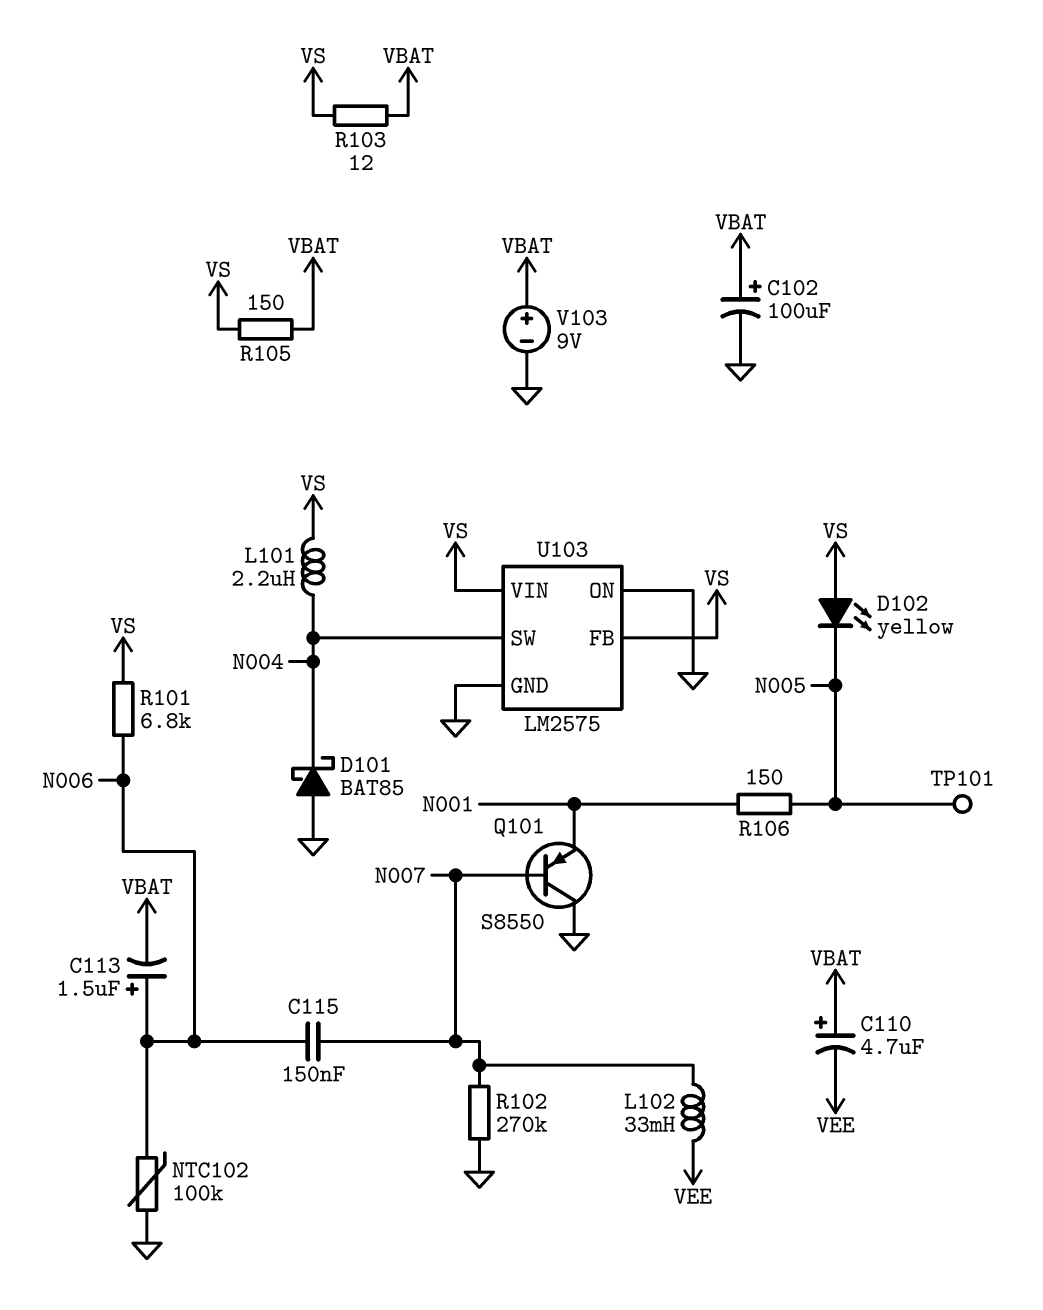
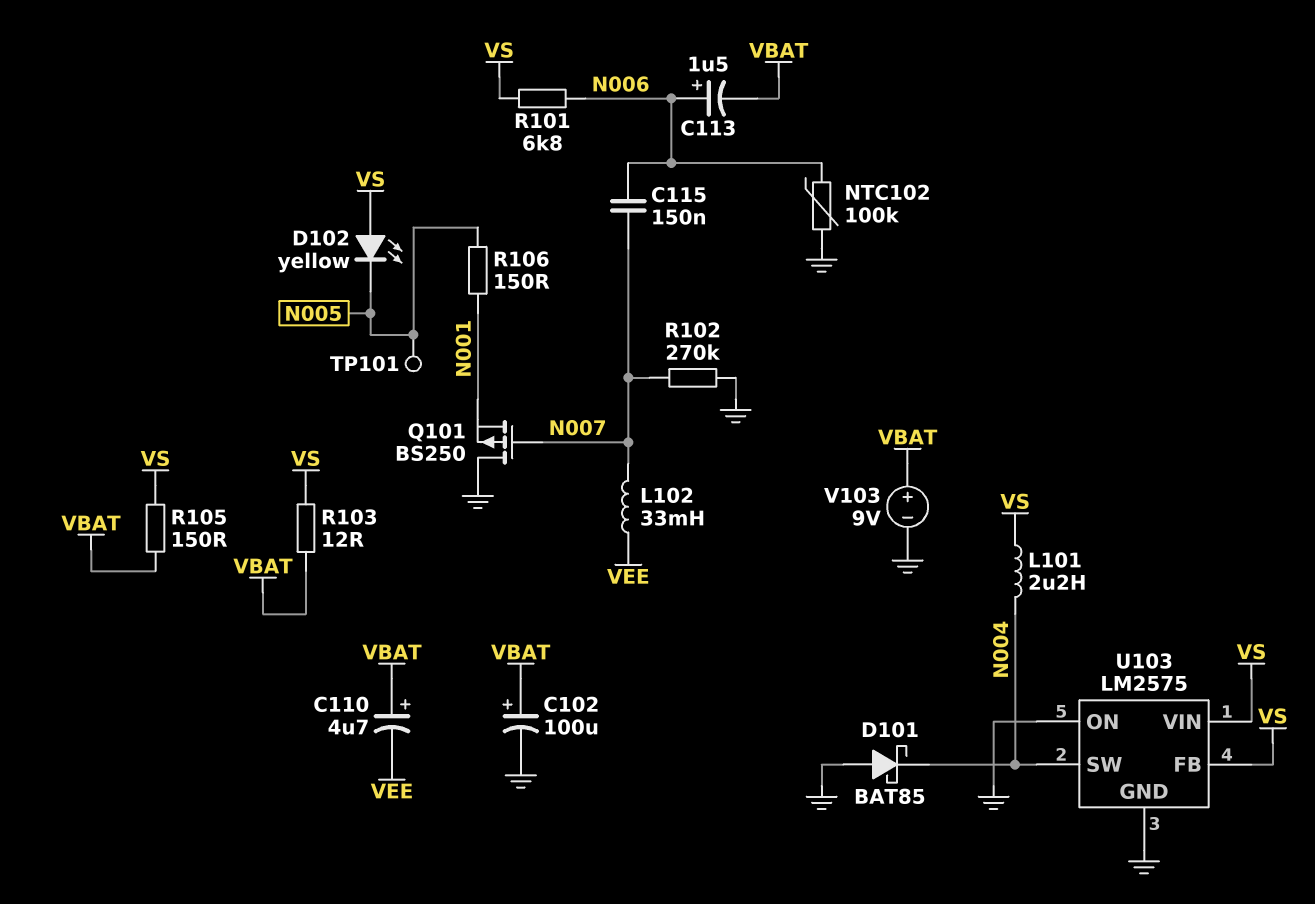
Q101: PNP S8550 (B N007, C GND, E N001) -> PMOS BS250 (G N007, D GND, S N001)

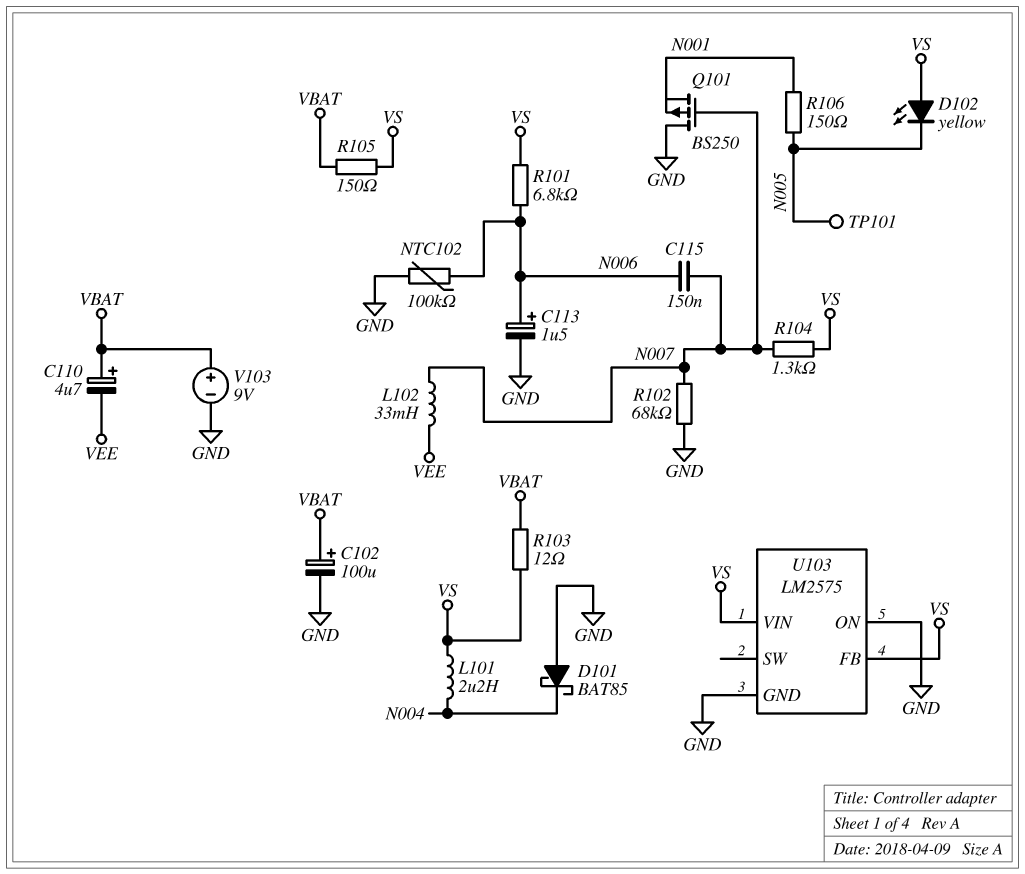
C113: 1.5uF (plus N006, minus VBAT) -> 1.5uF (plus N006, minus GND)
R102: 270k (GND, N007) -> 68k (GND, N007)
R104: none -> 1.3k (N007, VS)
U103 pin SW: N004 -> none

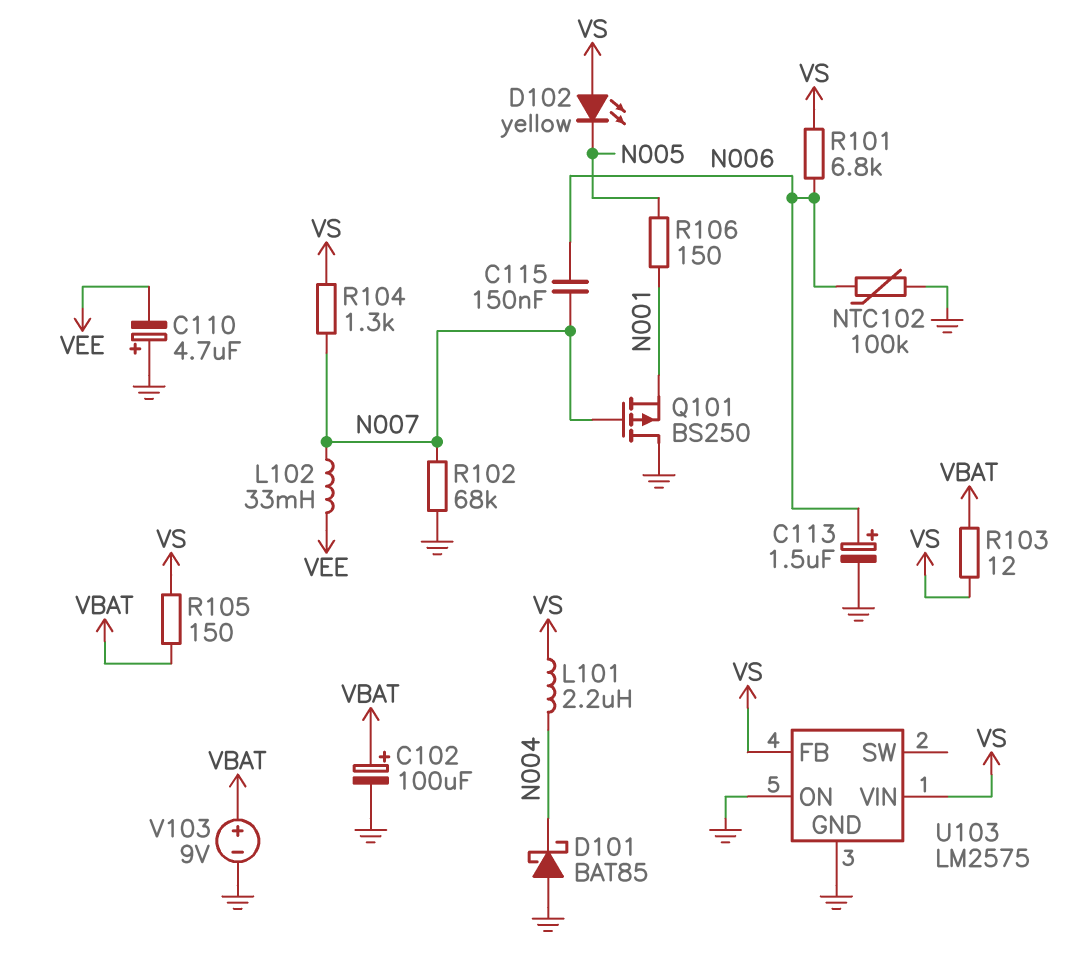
C110: 4.7uF (plus VBAT, minus VEE) -> 4.7uF (plus GND, minus VEE)
TP101: test point (N005) -> none

